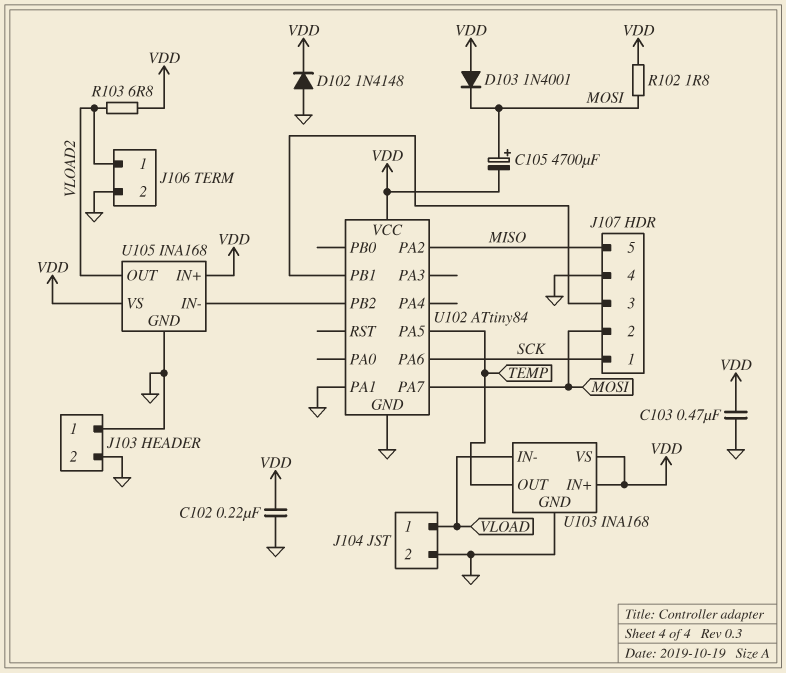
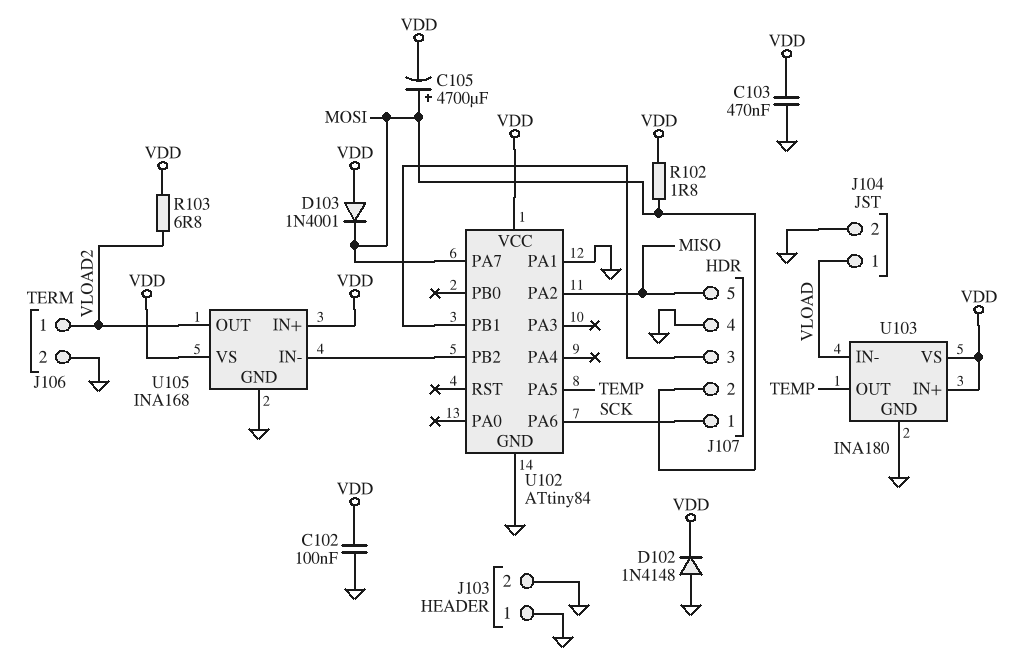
C102: 220nF (GND, VDD) -> 100nF (GND, VDD)
U103: INA168 -> INA180

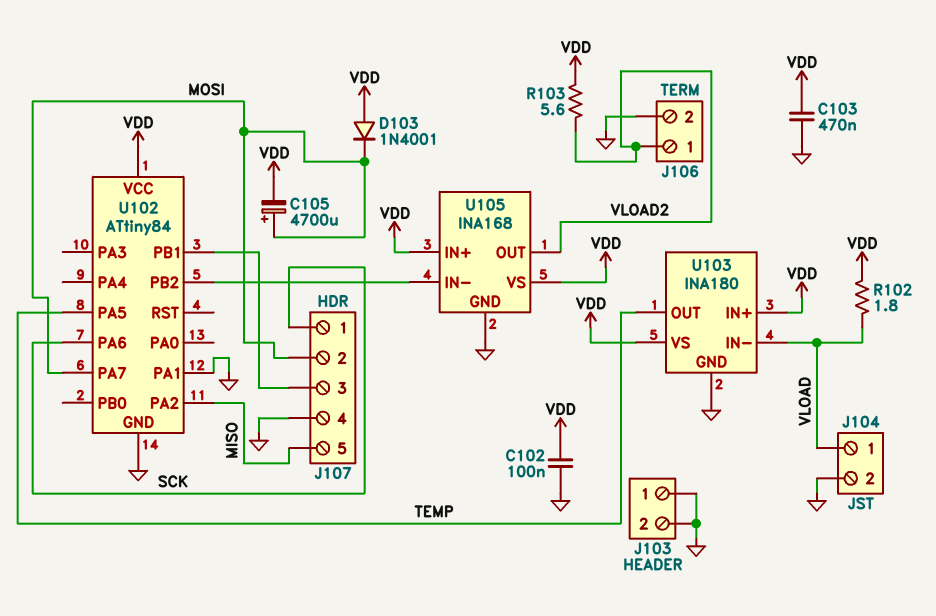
D102: diode 1N4148 (A GND, K VDD) -> none
R102: 1.8 (MOSI, VDD) -> 1.8 (VDD, VLOAD)
R103: 6.8 (VDD, VLOAD2) -> 5.6 (VDD, VLOAD2)

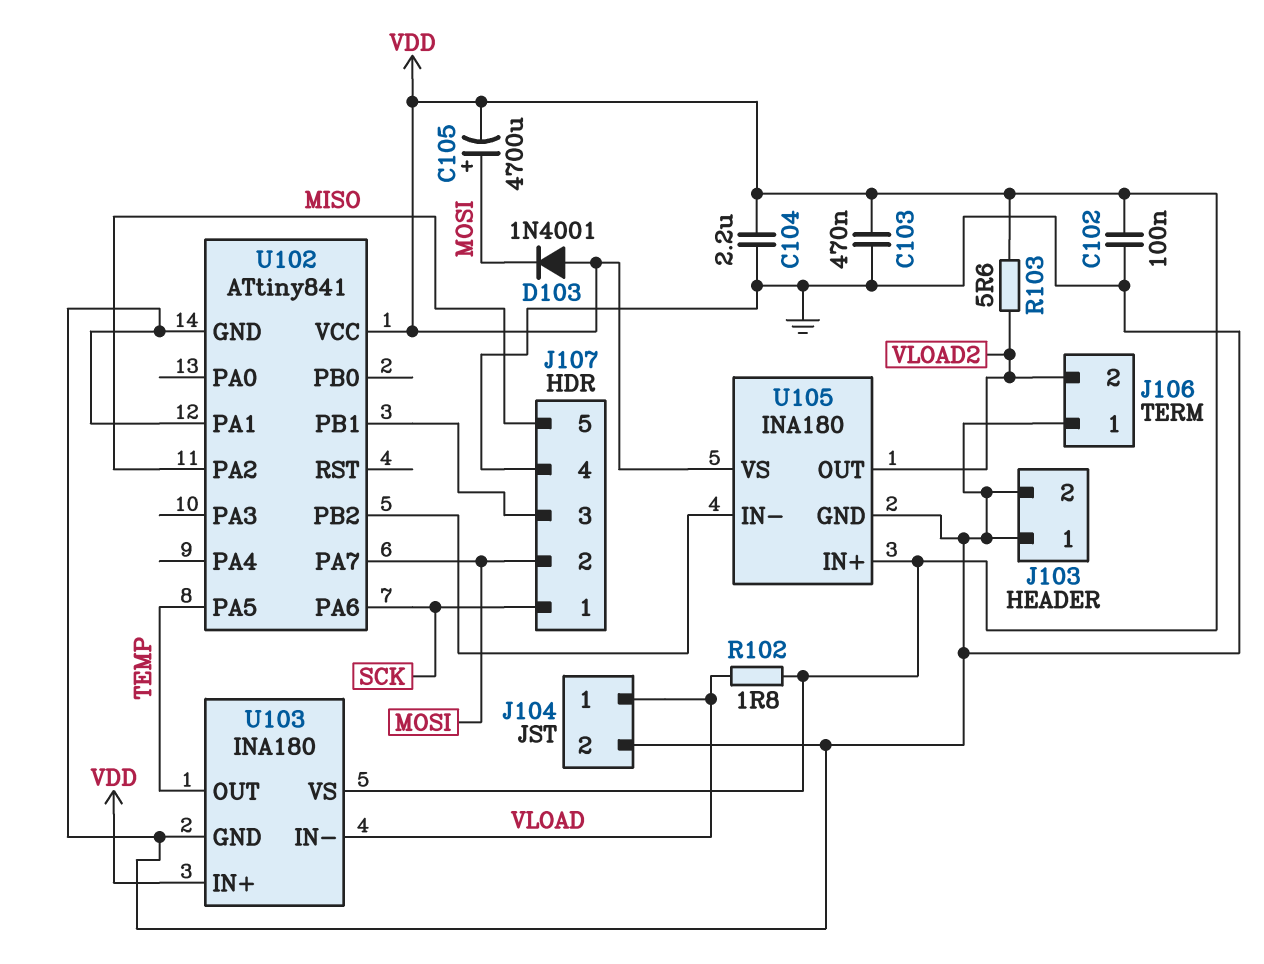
C104: none -> 2.2uF (GND, VDD)
J106 pin 1: VLOAD2 -> GND
J106 pin 2: GND -> VLOAD2
U102: ATtiny84 -> ATtiny841
U105: INA168 -> INA180

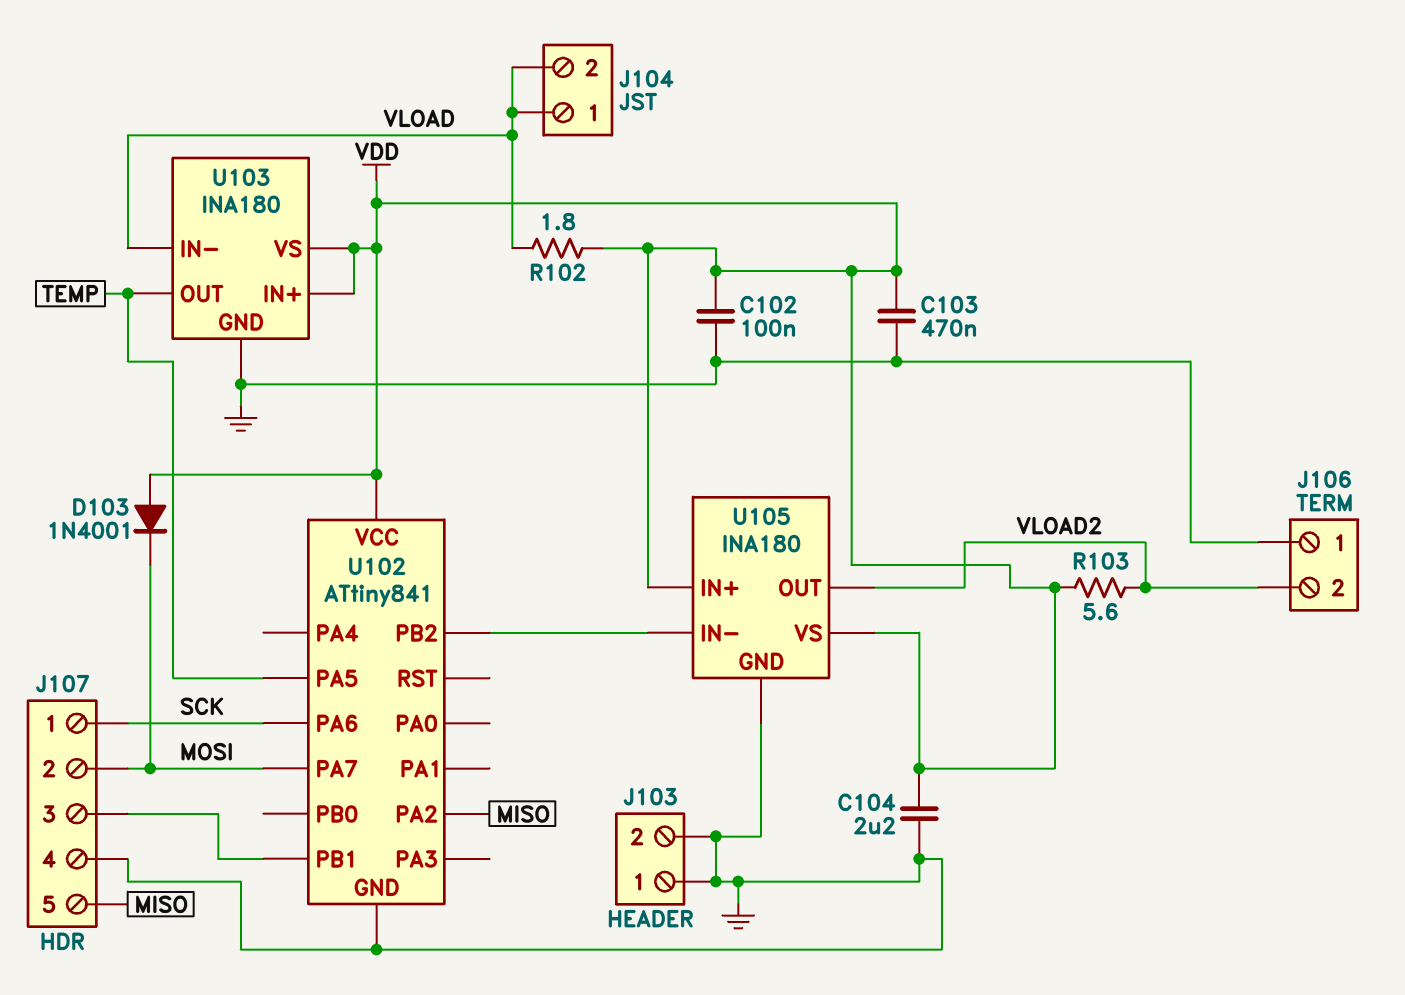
C105: 4700uF (plus MOSI, minus VDD) -> none
J104 pin 2: GND -> VLOAD
U102 pin PA1: GND -> none

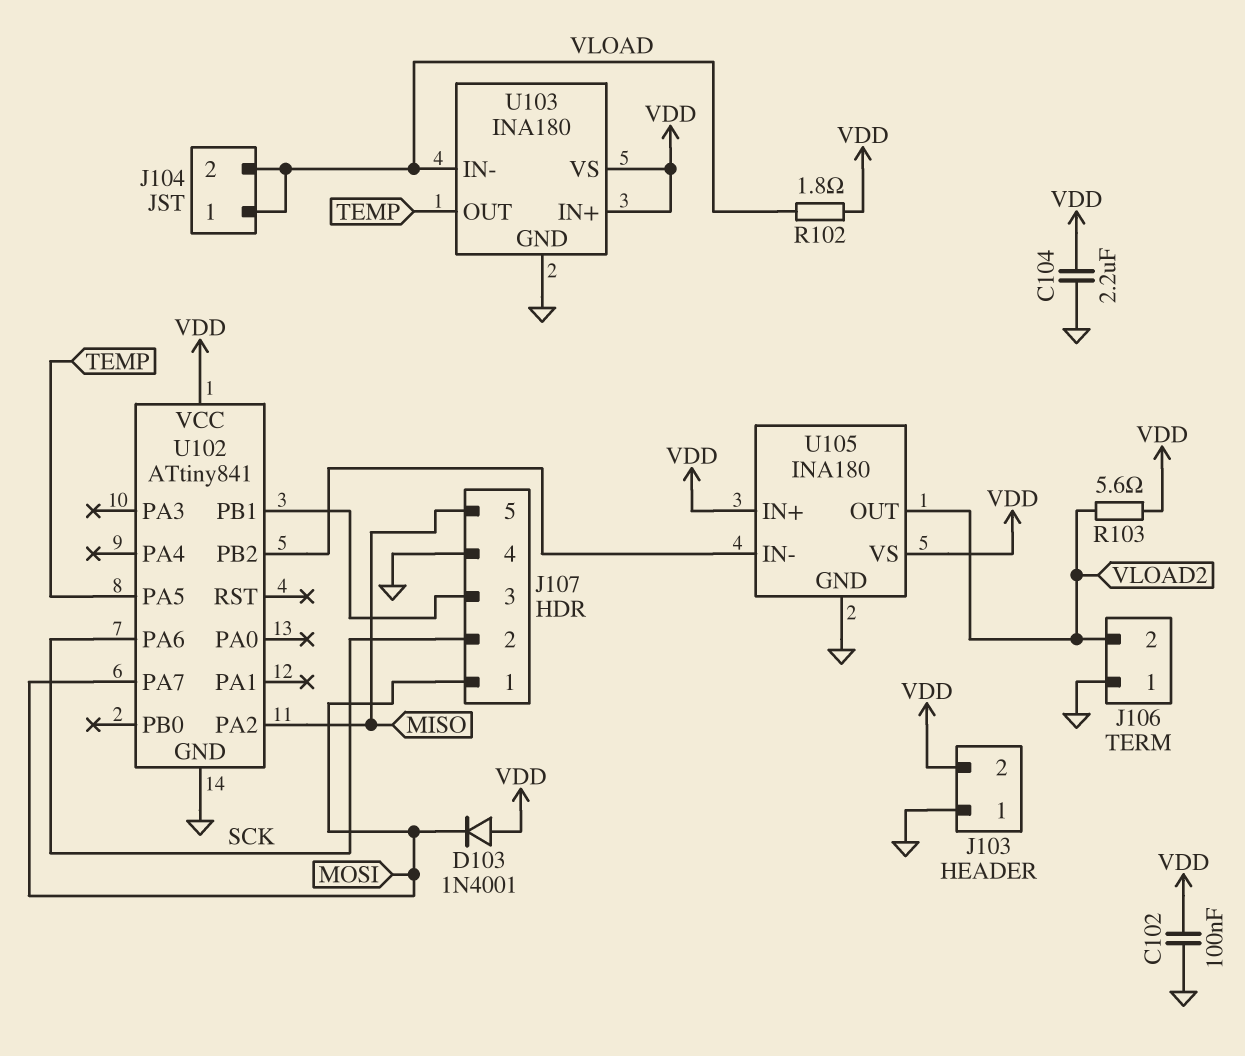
C103: 470nF (GND, VDD) -> none
J103 pin 2: GND -> VDD
J107 pin 1: SCK -> MOSI
J107 pin 2: MOSI -> SCK

